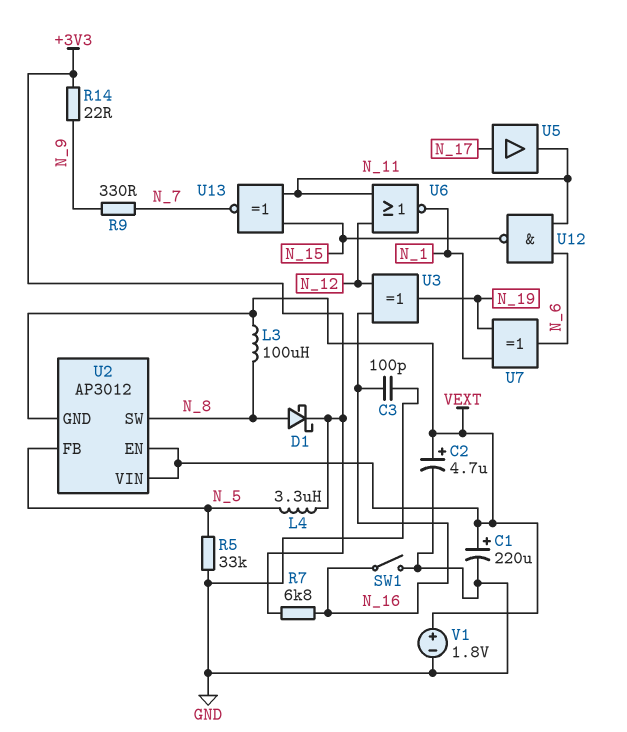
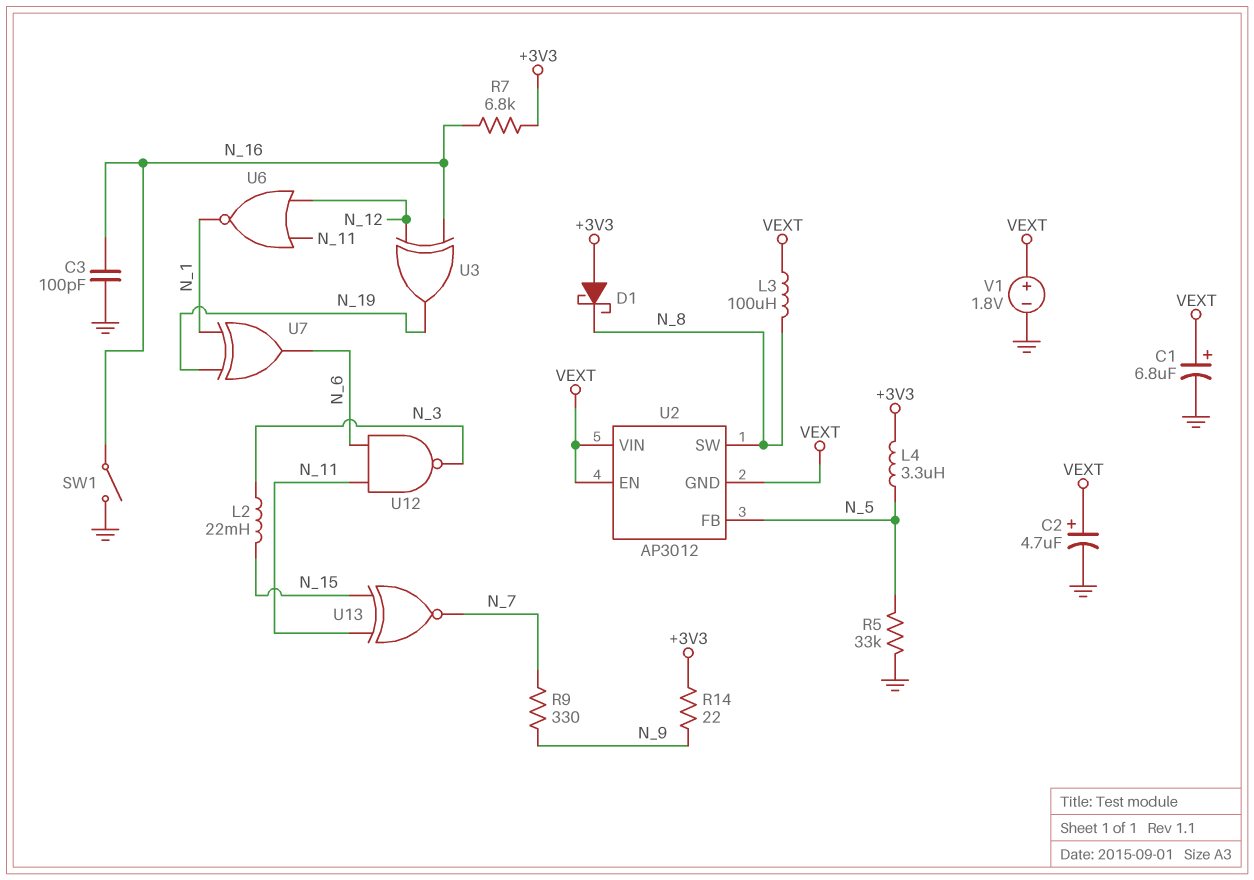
C1: 220uF (plus VEXT, minus GND) -> 6.8uF (plus VEXT, minus GND)
D1: schottky (A N_8, K +3V3) -> schottky (A +3V3, K N_8)
L2: none -> 22mH (N_3, N_15)
U5: buffer (in N_17, out N_11) -> none
U12: NAND (in N_6, in N_11, out N_15) -> NAND (in N_6, in N_11, out N_3)

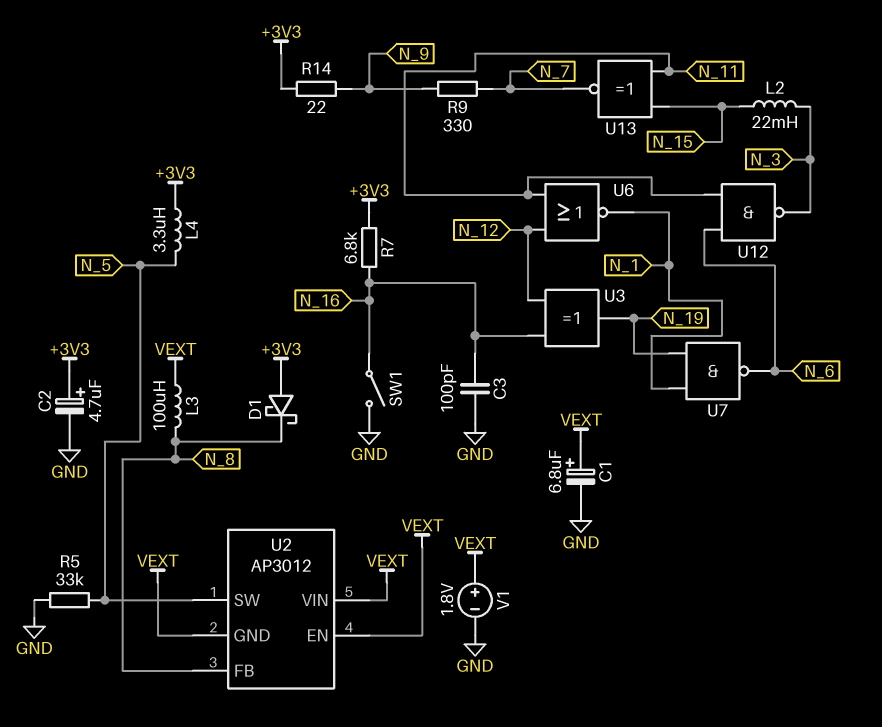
C2: 4.7uF (plus VEXT, minus GND) -> 4.7uF (plus +3V3, minus GND)
U2 pin FB: N_5 -> N_8
U2 pin SW: N_8 -> N_5
U7: XOR (in N_1, in N_19, out N_6) -> NAND (in N_1, in N_19, out N_6)

